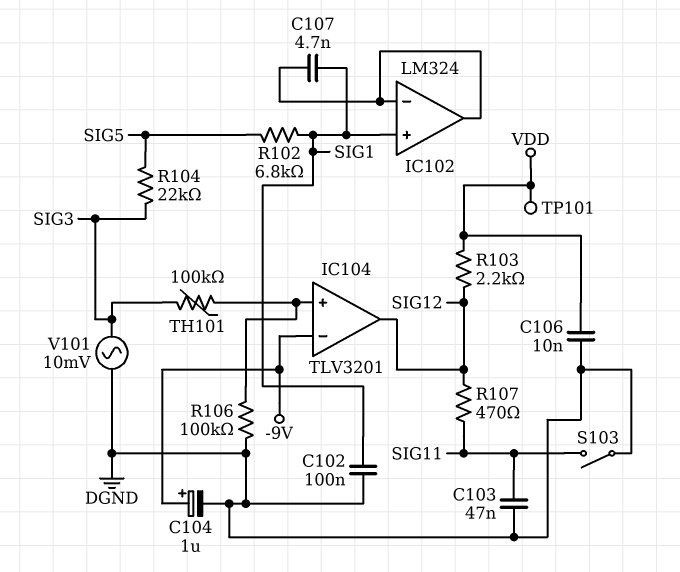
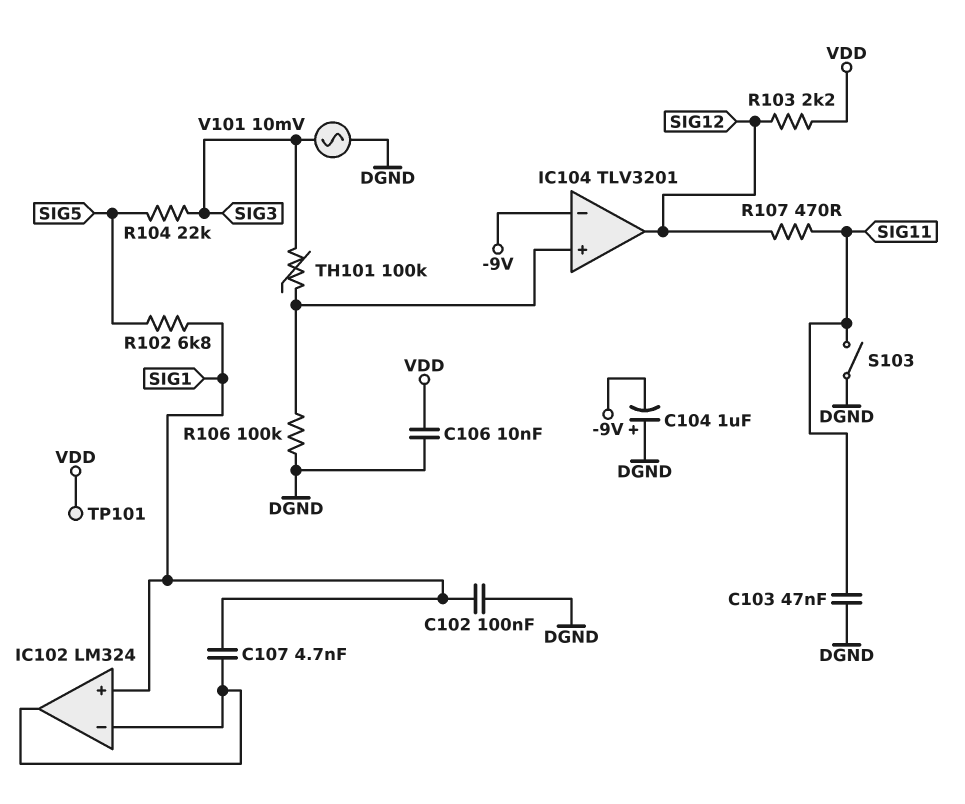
C104: 1uF (plus -9V, minus DGND) -> 1uF (plus DGND, minus -9V)

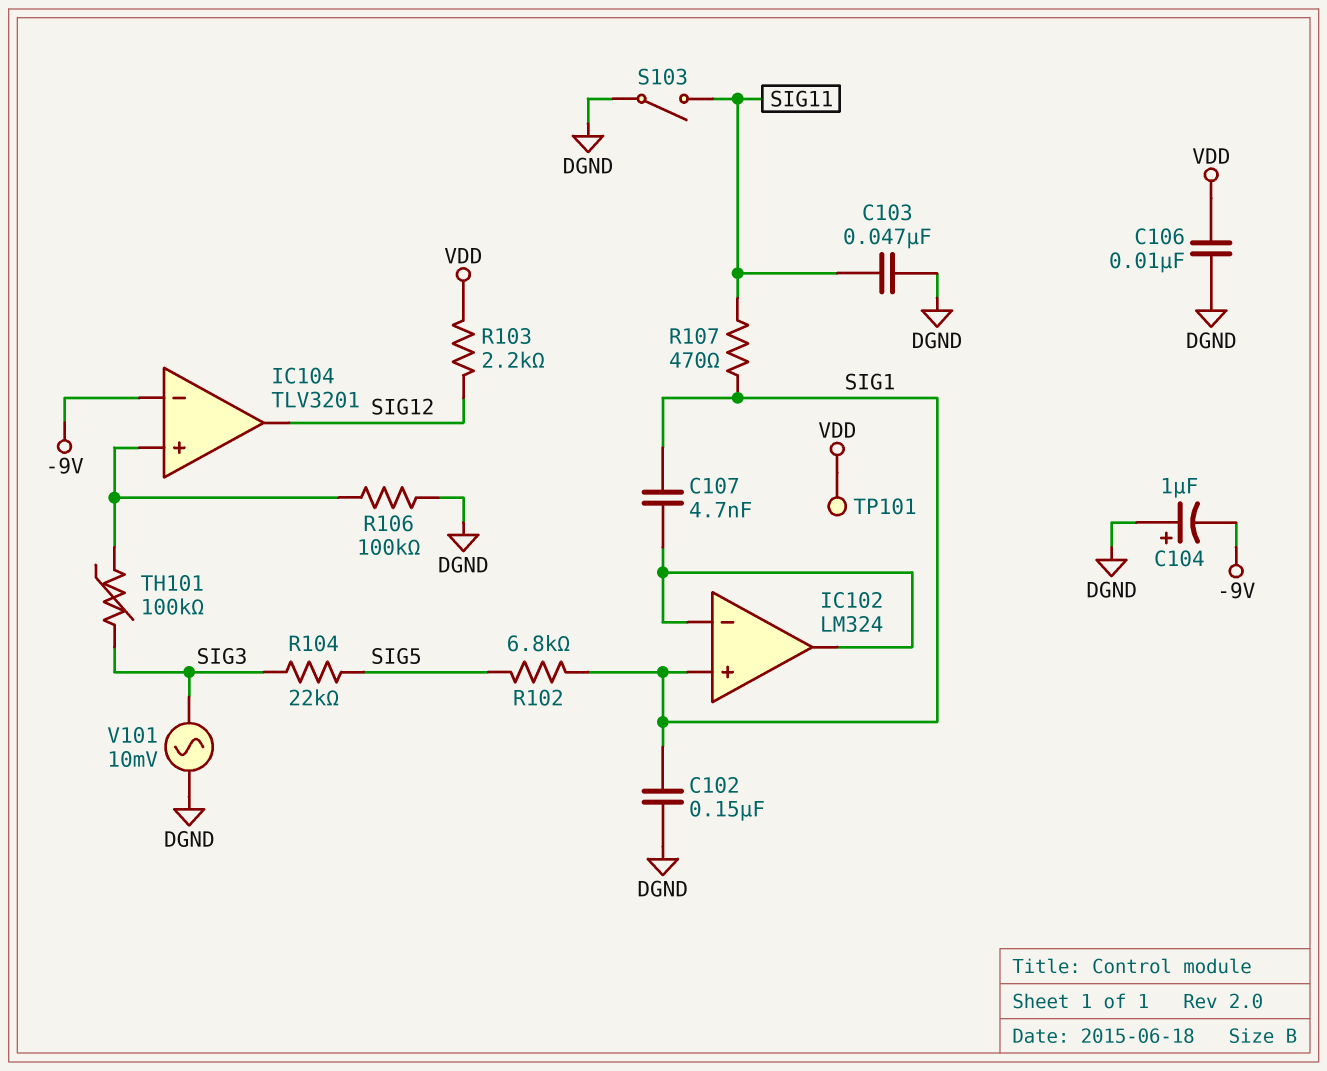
C102: 100nF (DGND, SIG1) -> 150nF (DGND, SIG1)
R107: 470 (SIG11, SIG12) -> 470 (SIG1, SIG11)

